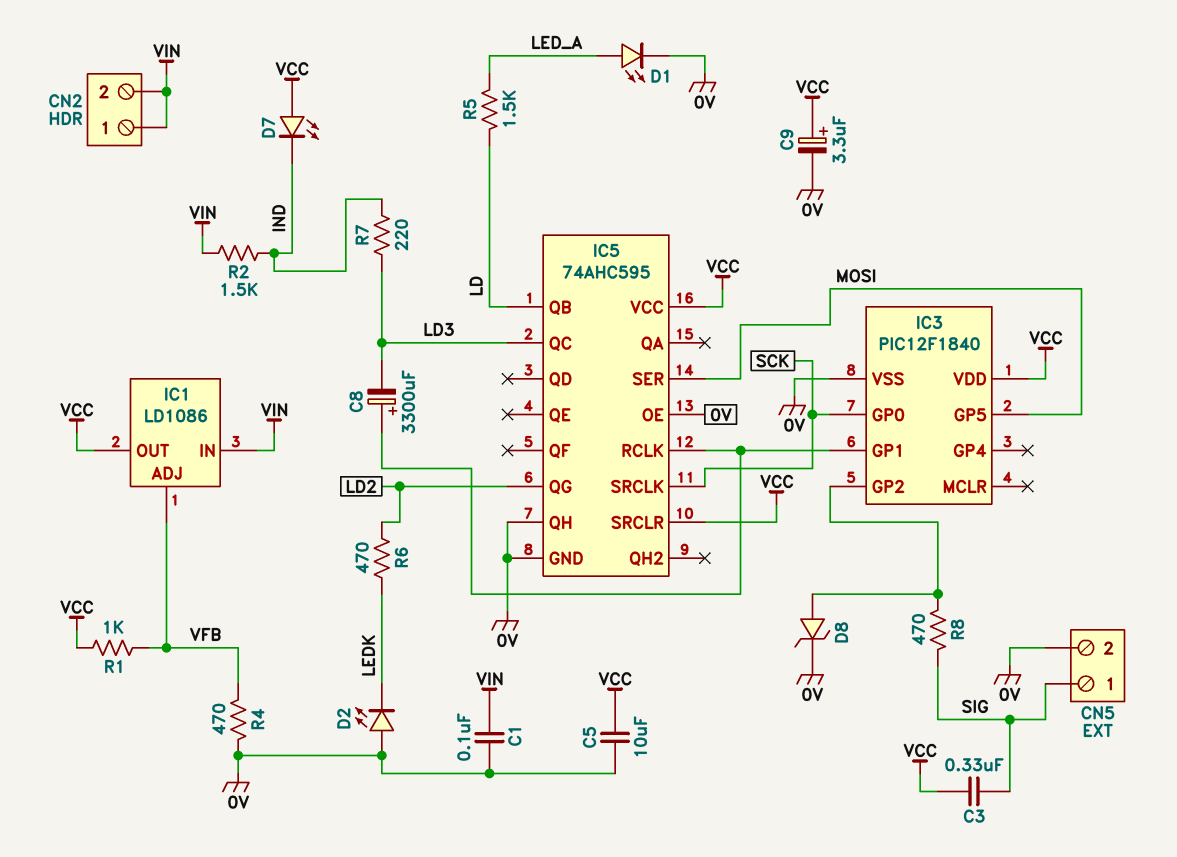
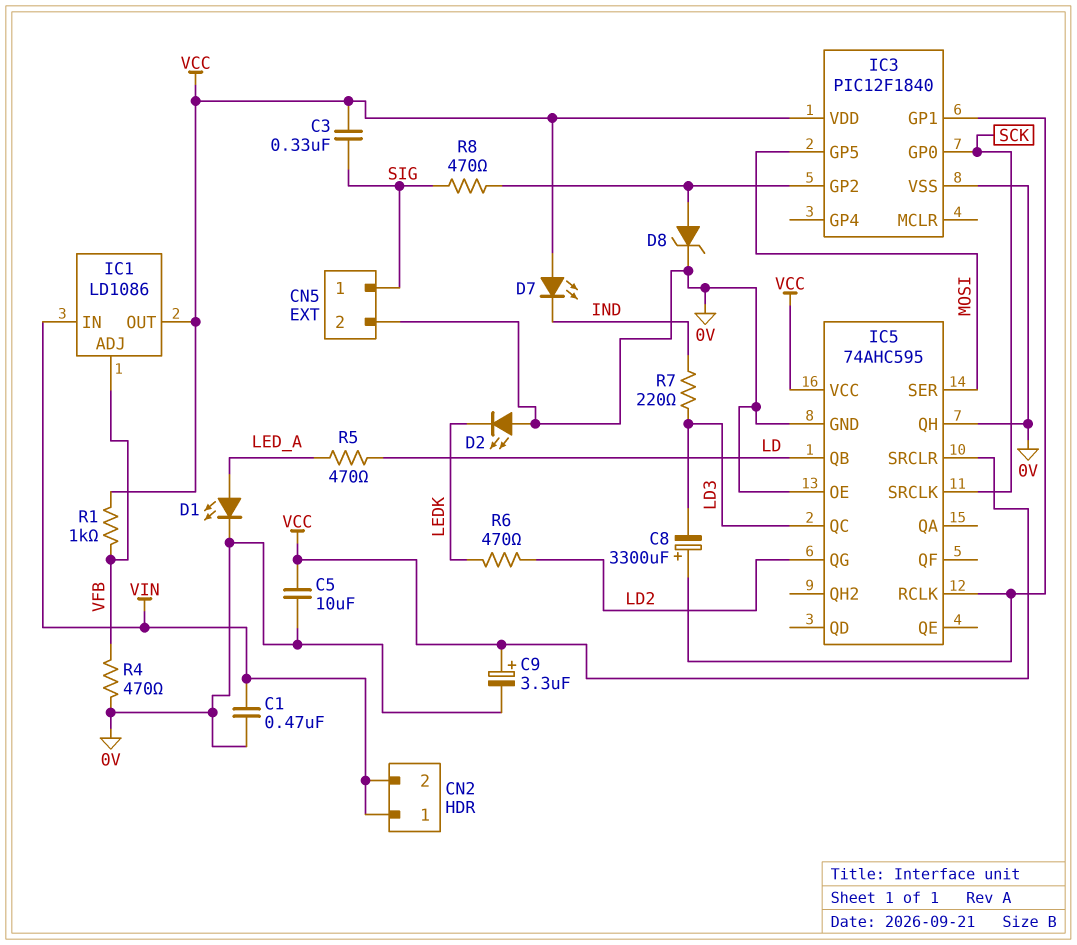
C1: 100nF (0V, VIN) -> 470nF (0V, VIN)
R2: 1.5k (IND, VIN) -> none
R5: 1.5k (LD, LED_A) -> 470 (LD, LED_A)

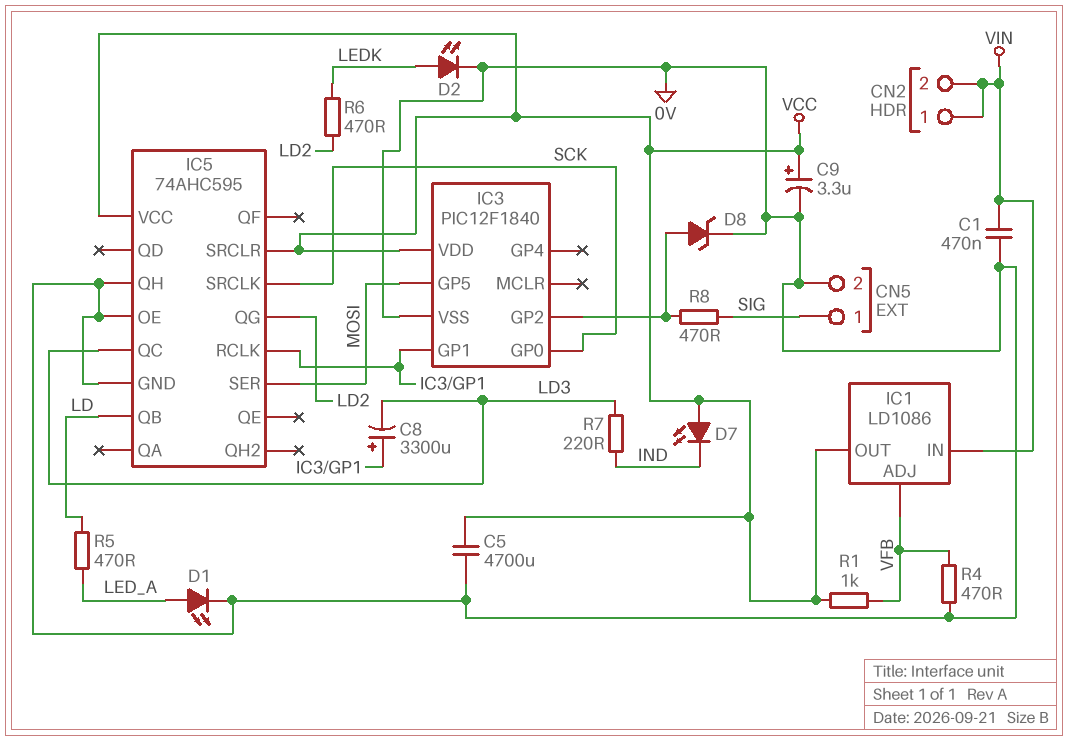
C3: 330nF (SIG, VCC) -> none
C5: 10uF (0V, VCC) -> 4700uF (0V, VCC)
D2: LED (A 0V, K LEDK) -> LED (A LEDK, K 0V)

